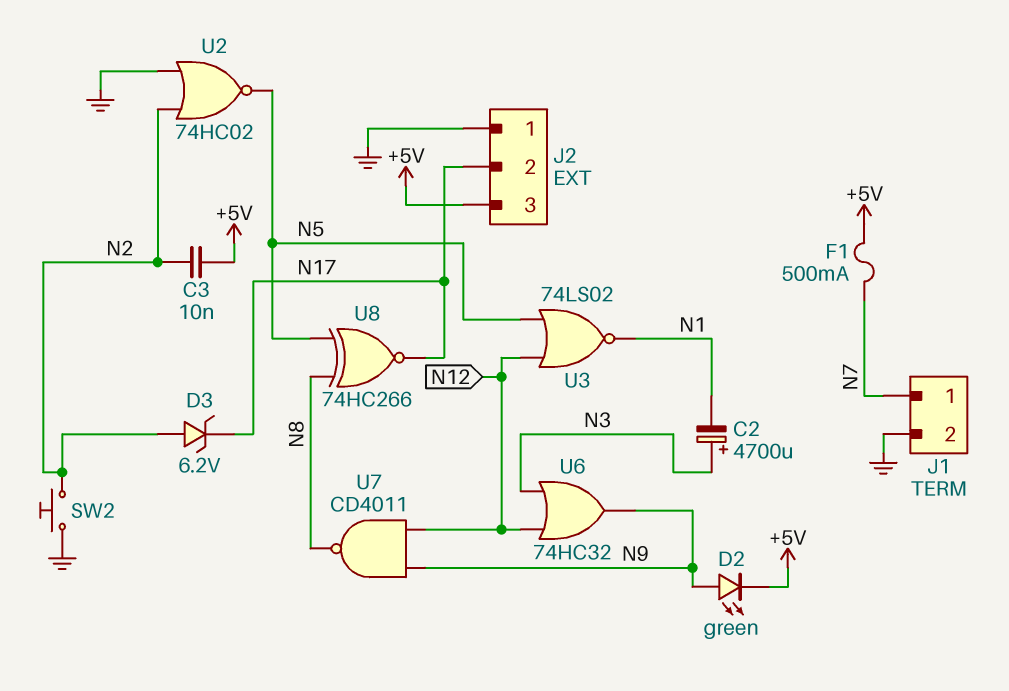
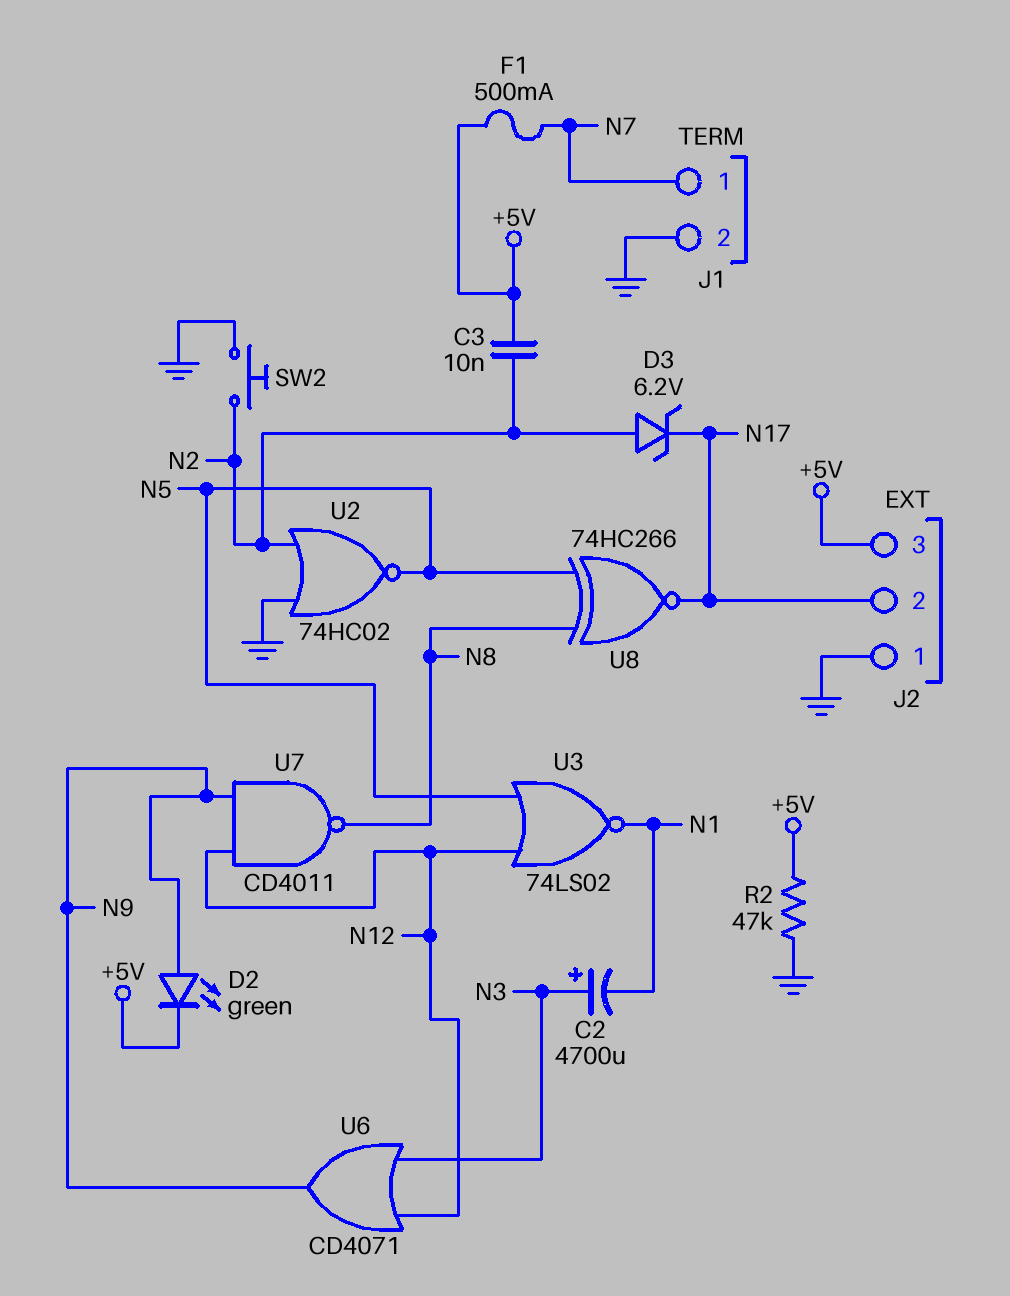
R2: none -> 47k (+5V, GND)
U6: OR 74HC32 (in N3, in N12, out N9) -> OR CD4071 (in N3, in N12, out N9)

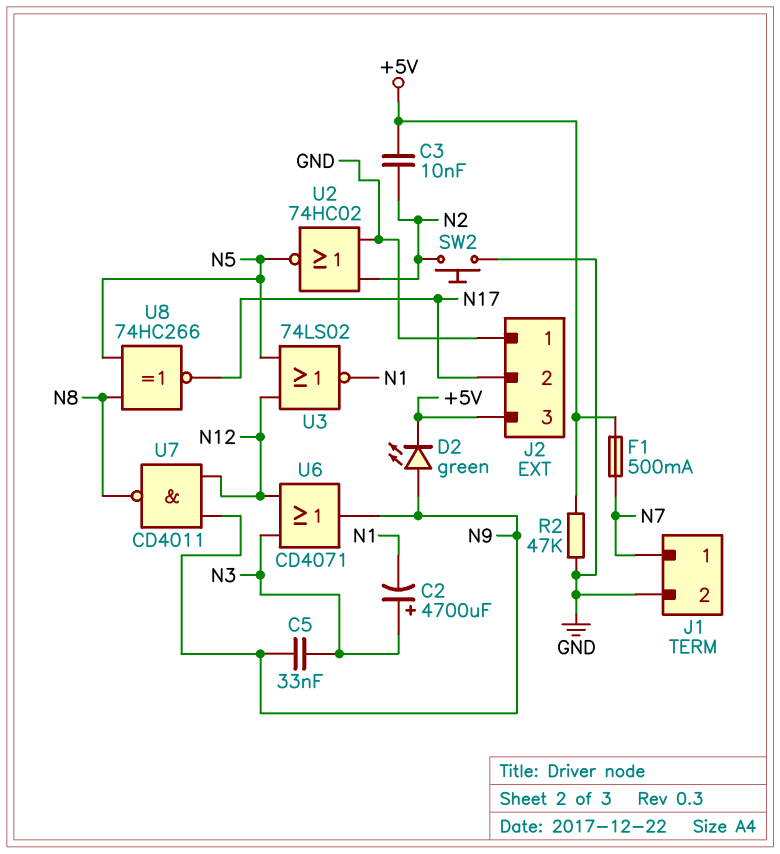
C5: none -> 33nF (N3, N9)
D3: zener 6.2V (A N2, K N17) -> none

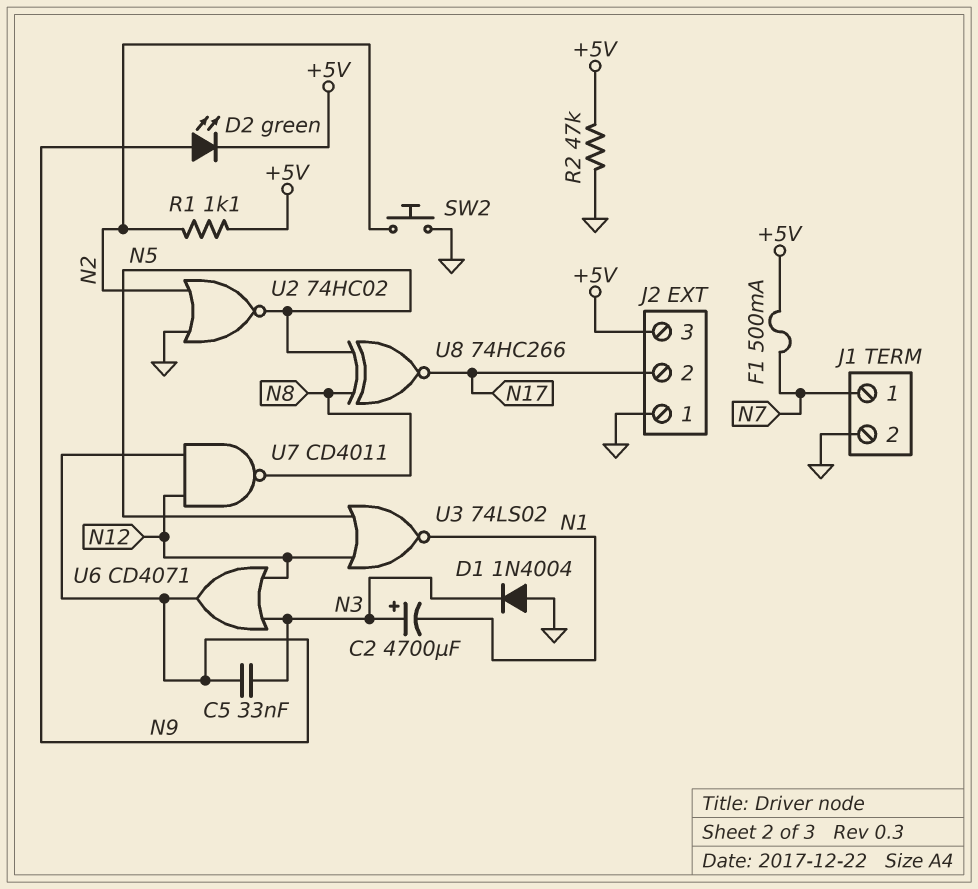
C3: 10nF (+5V, N2) -> none
D1: none -> diode 1N4004 (A GND, K N3)
R1: none -> 1.1k (+5V, N2)

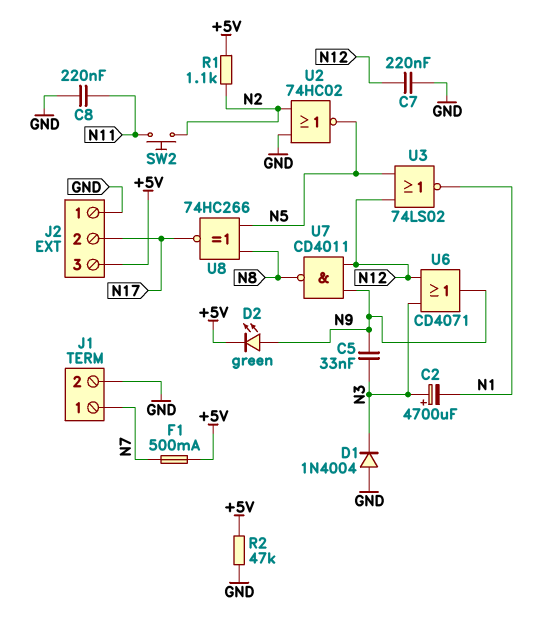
C7: none -> 220nF (GND, N12)
C8: none -> 220nF (GND, N11)
SW2: button (GND, N2) -> button (N2, N11)

